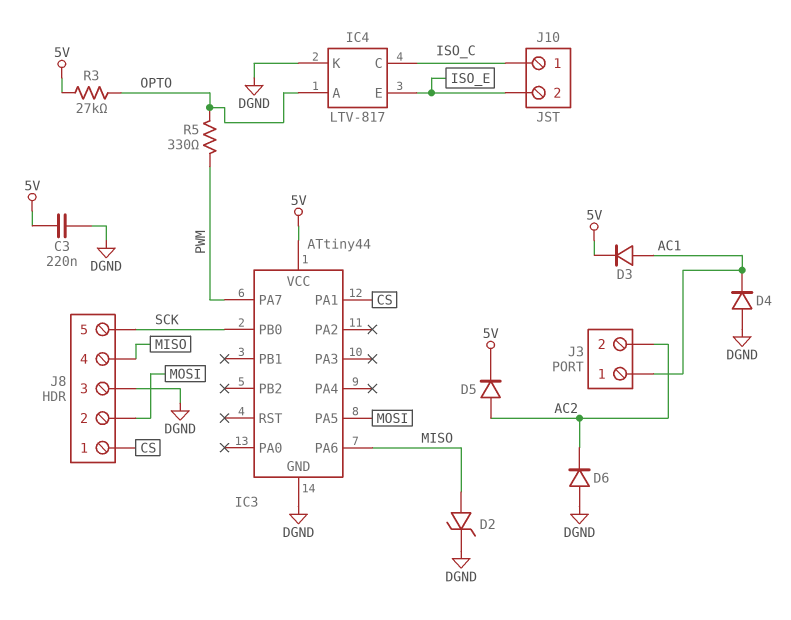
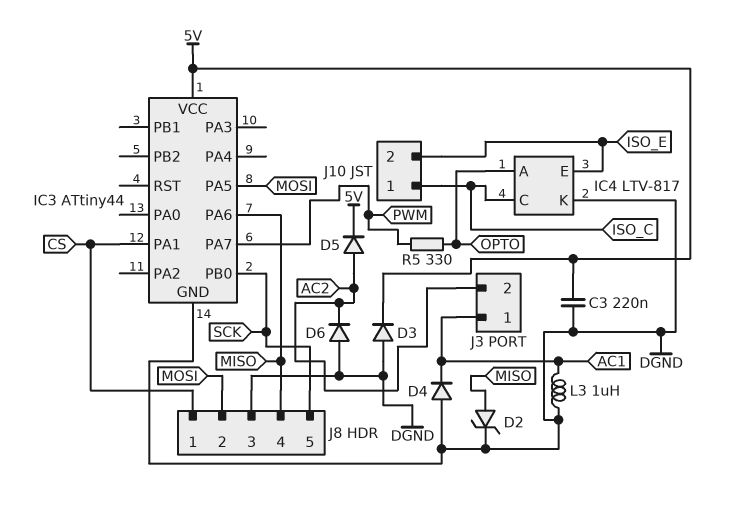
D3: diode (A AC1, K 5V) -> diode (A DGND, K 5V)
L3: none -> 1uH (AC1, DGND)
R3: 27k (5V, OPTO) -> none

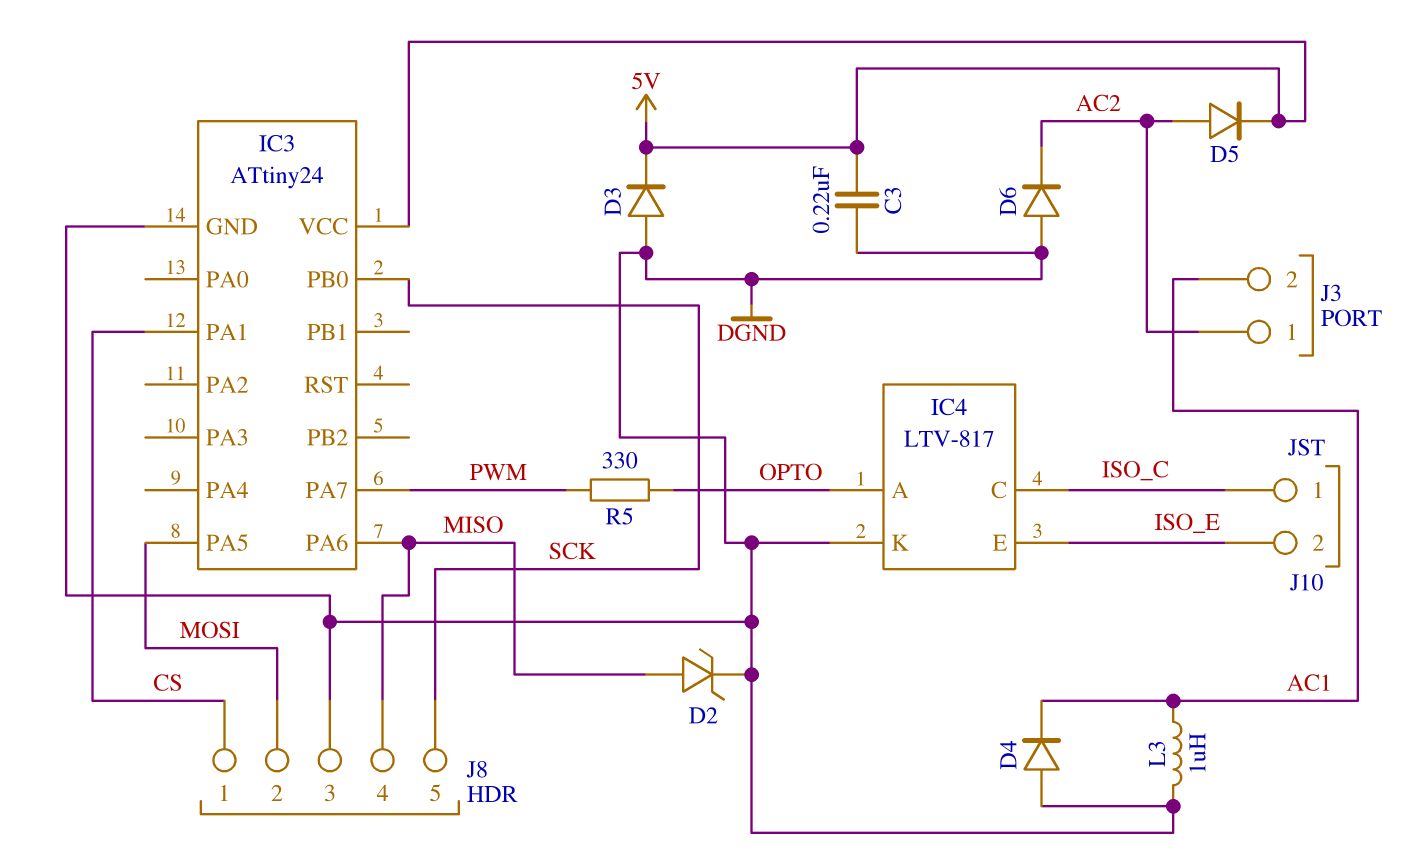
IC3: ATtiny44 -> ATtiny24
J3 pin 1: AC1 -> AC2
J3 pin 2: AC2 -> AC1

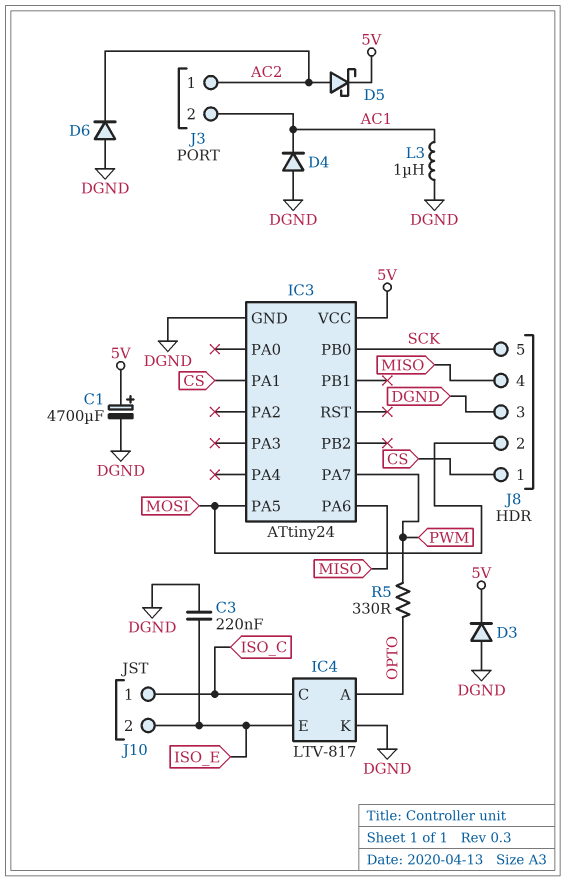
C1: none -> 4700uF (plus 5V, minus DGND)
C3: 220nF (5V, DGND) -> 220nF (DGND, ISO_E)
D2: zener (A MISO, K DGND) -> none
D5: diode (A AC2, K 5V) -> schottky (A AC2, K 5V)

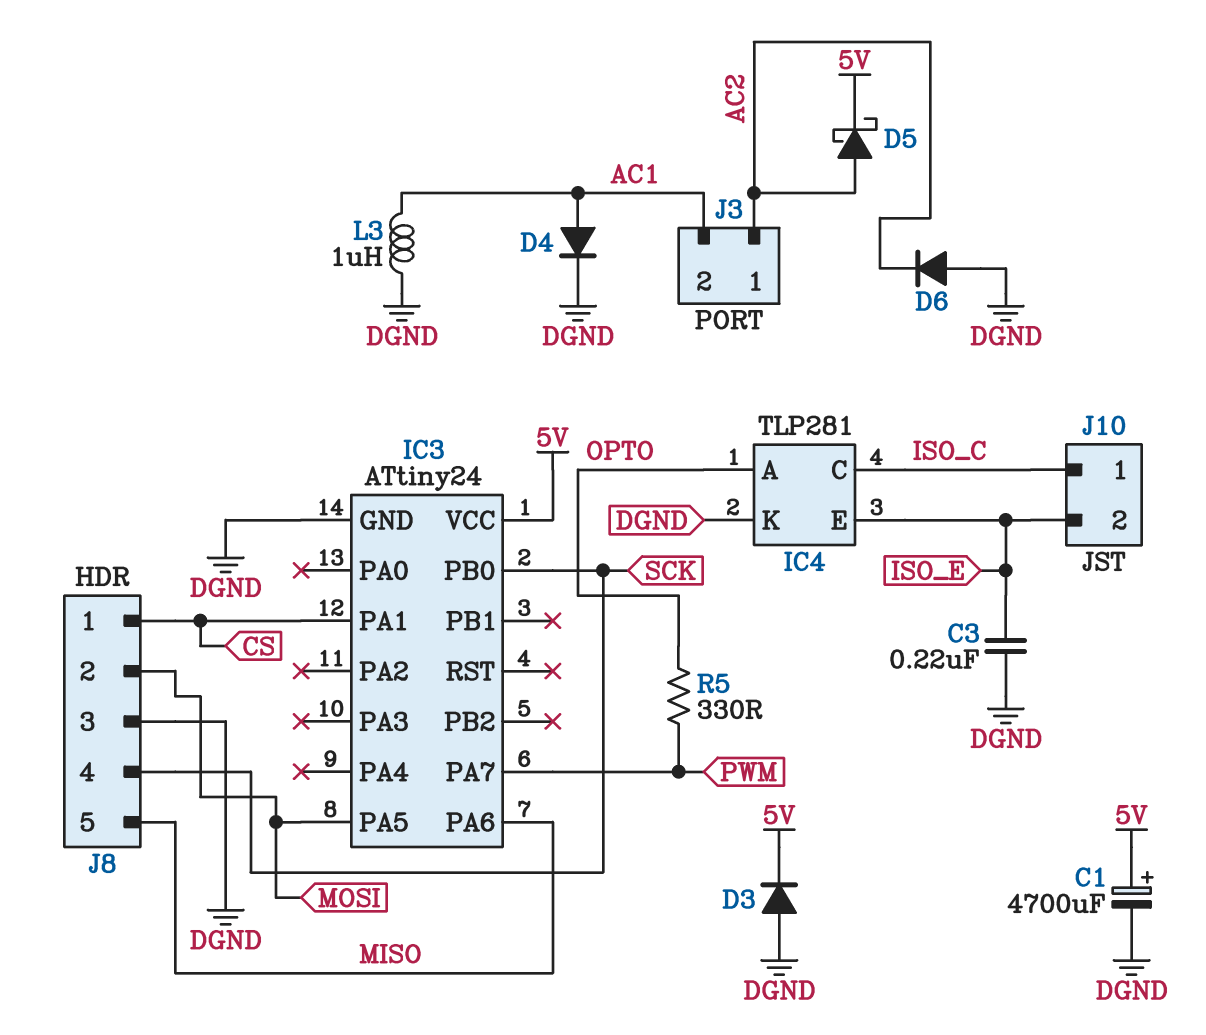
D4: diode (A DGND, K AC1) -> diode (A AC1, K DGND)
IC4: LTV-817 -> TLP281
J8 pin 4: MISO -> SCK
J8 pin 5: SCK -> MISO

